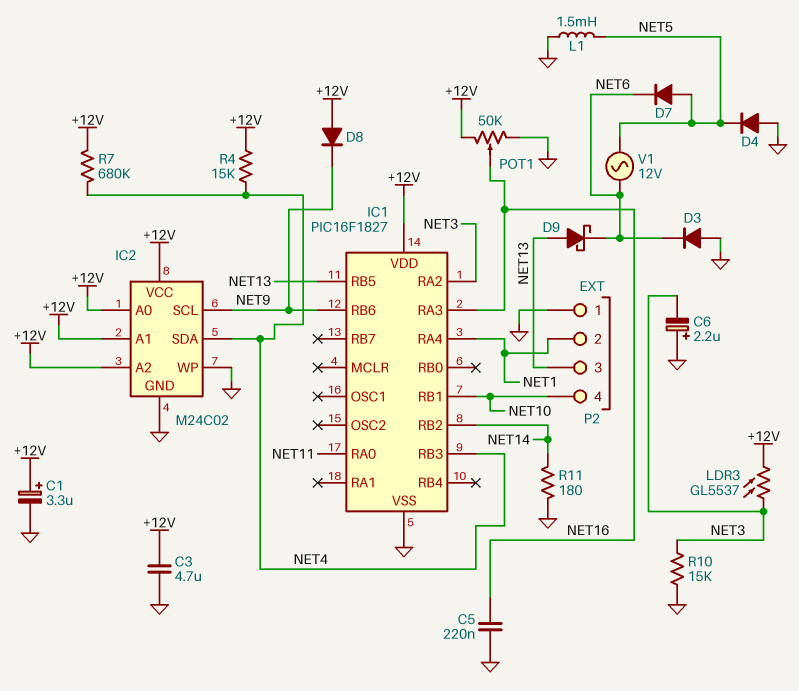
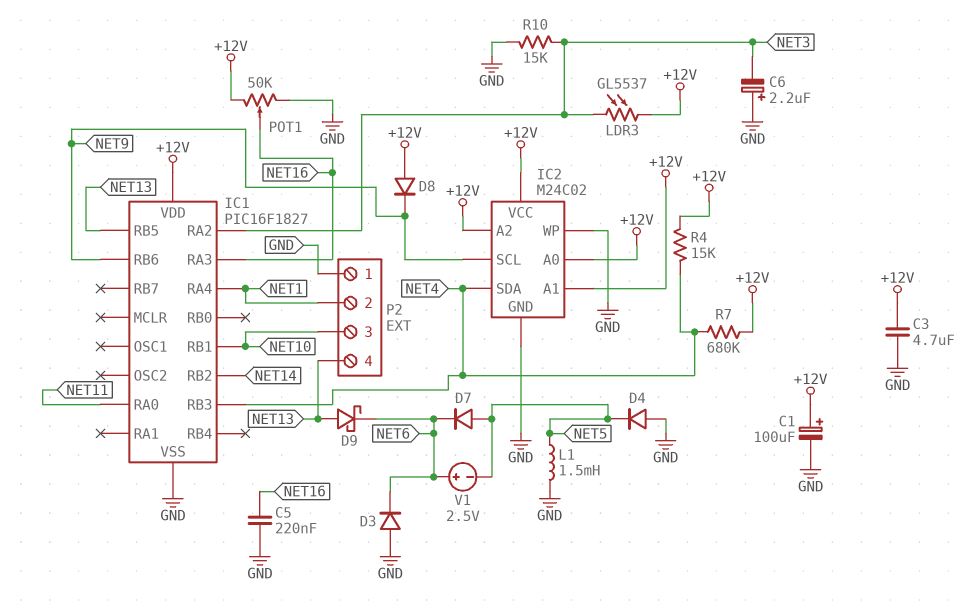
C1: 3.3uF (plus +12V, minus GND) -> 100uF (plus +12V, minus GND)
P2 pin 3: NET13 -> NET10
P2 pin 4: NET10 -> NET13
R11: 180 (GND, NET14) -> none
V1: AC 12V (NET5, NET6) -> 2.5V (plus NET6, minus NET5)

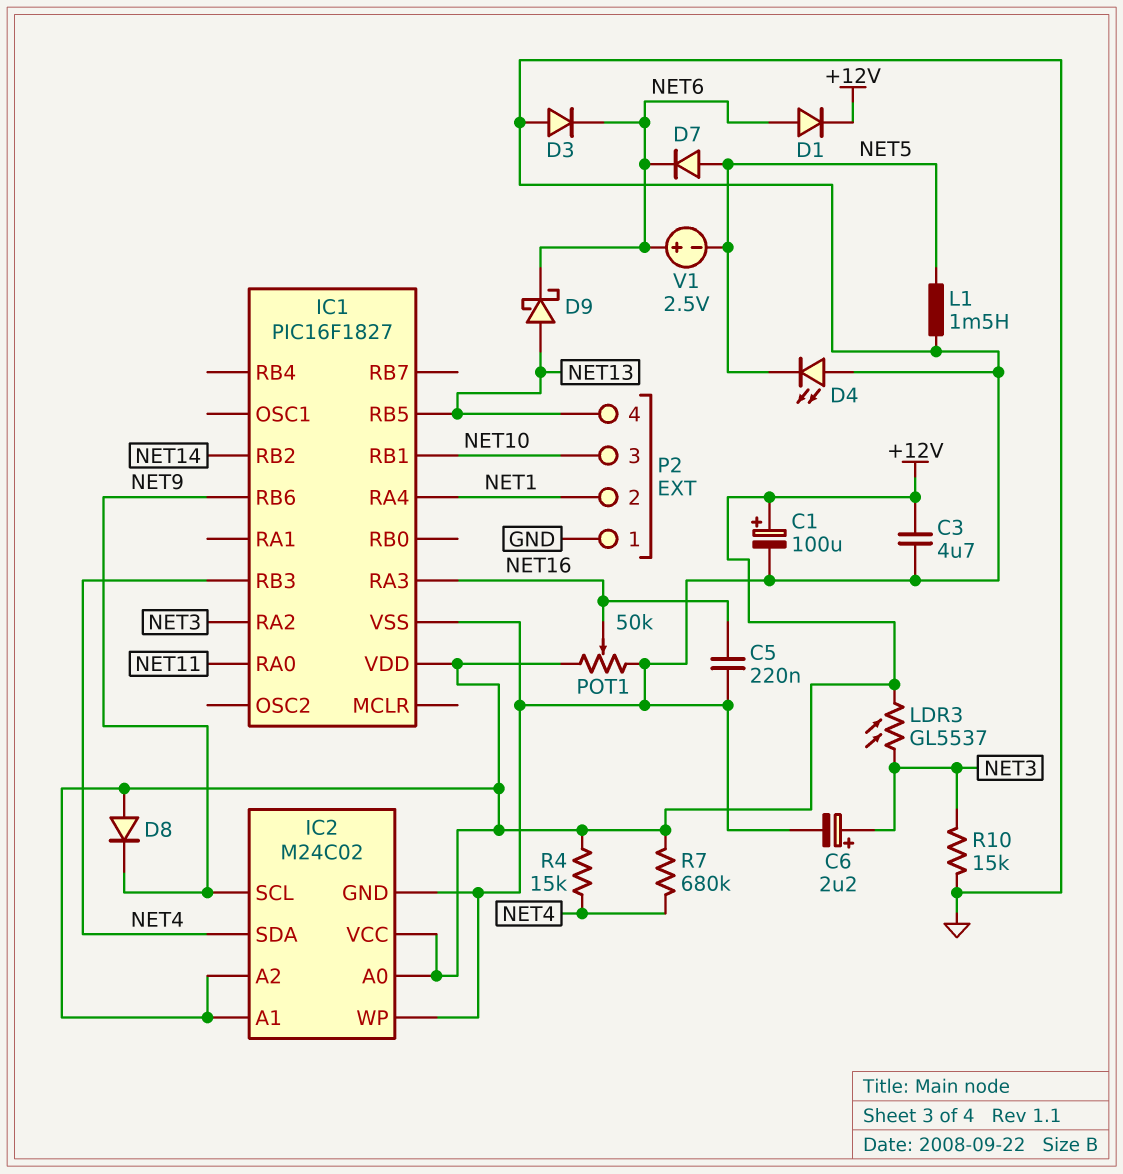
C6: 2.2uF (plus GND, minus NET3) -> 2.2uF (plus NET3, minus GND)
D1: none -> diode (A NET6, K +12V)
D4: diode (A GND, K NET5) -> LED (A GND, K NET5)

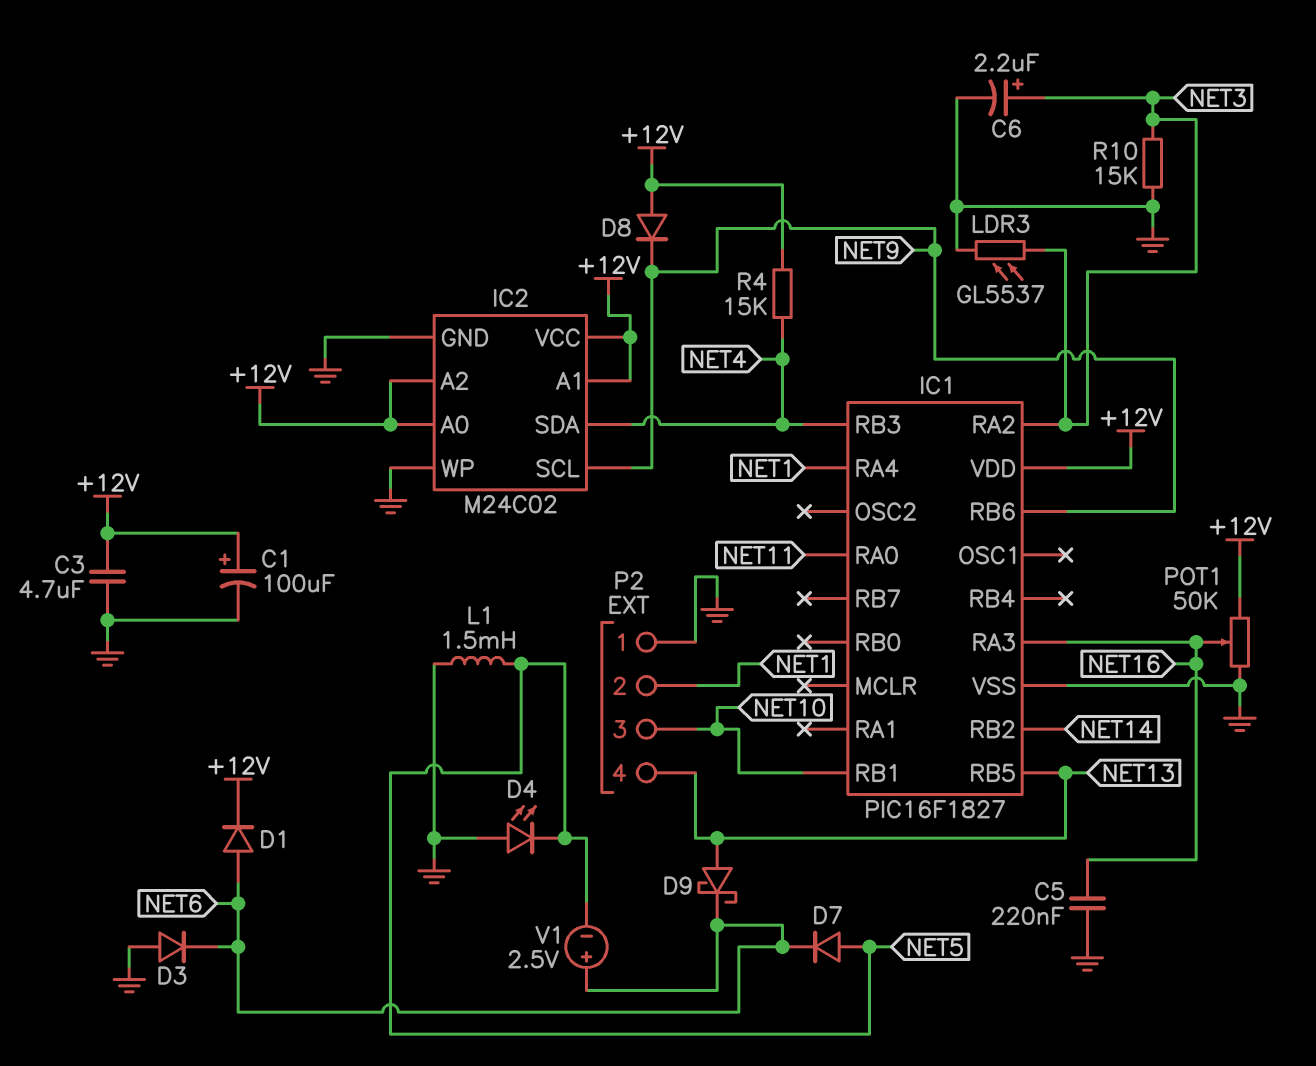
LDR3: GL5537 (+12V, NET3) -> GL5537 (GND, NET3)
R7: 680k (+12V, NET4) -> none

